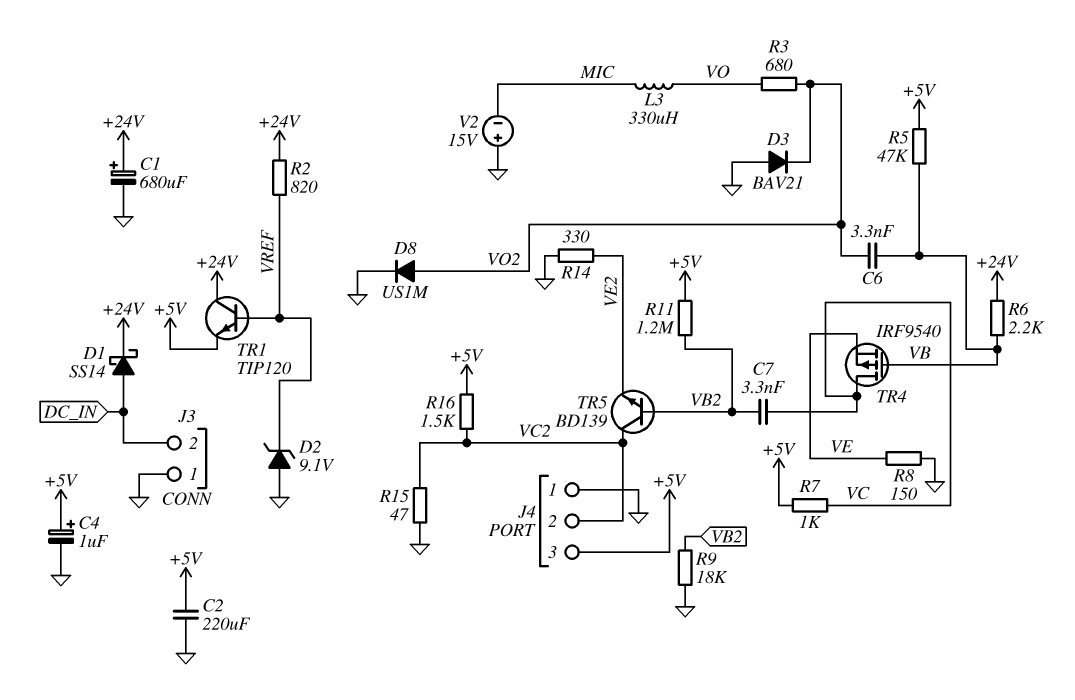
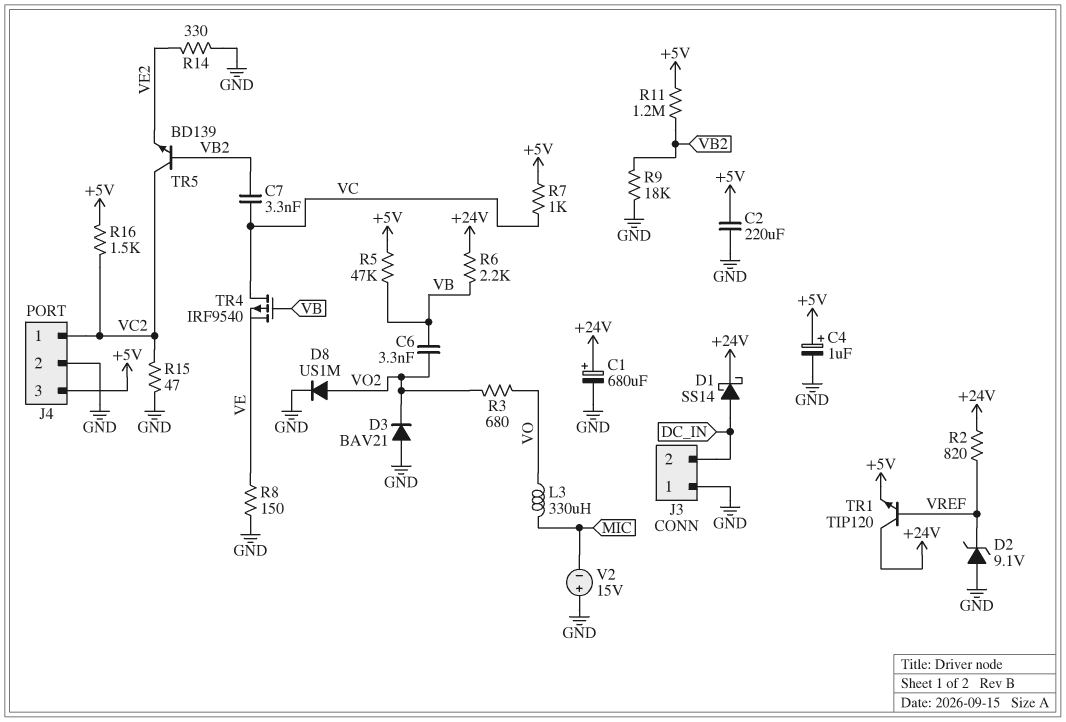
J4 pin 1: GND -> VC2
J4 pin 2: VC2 -> GND

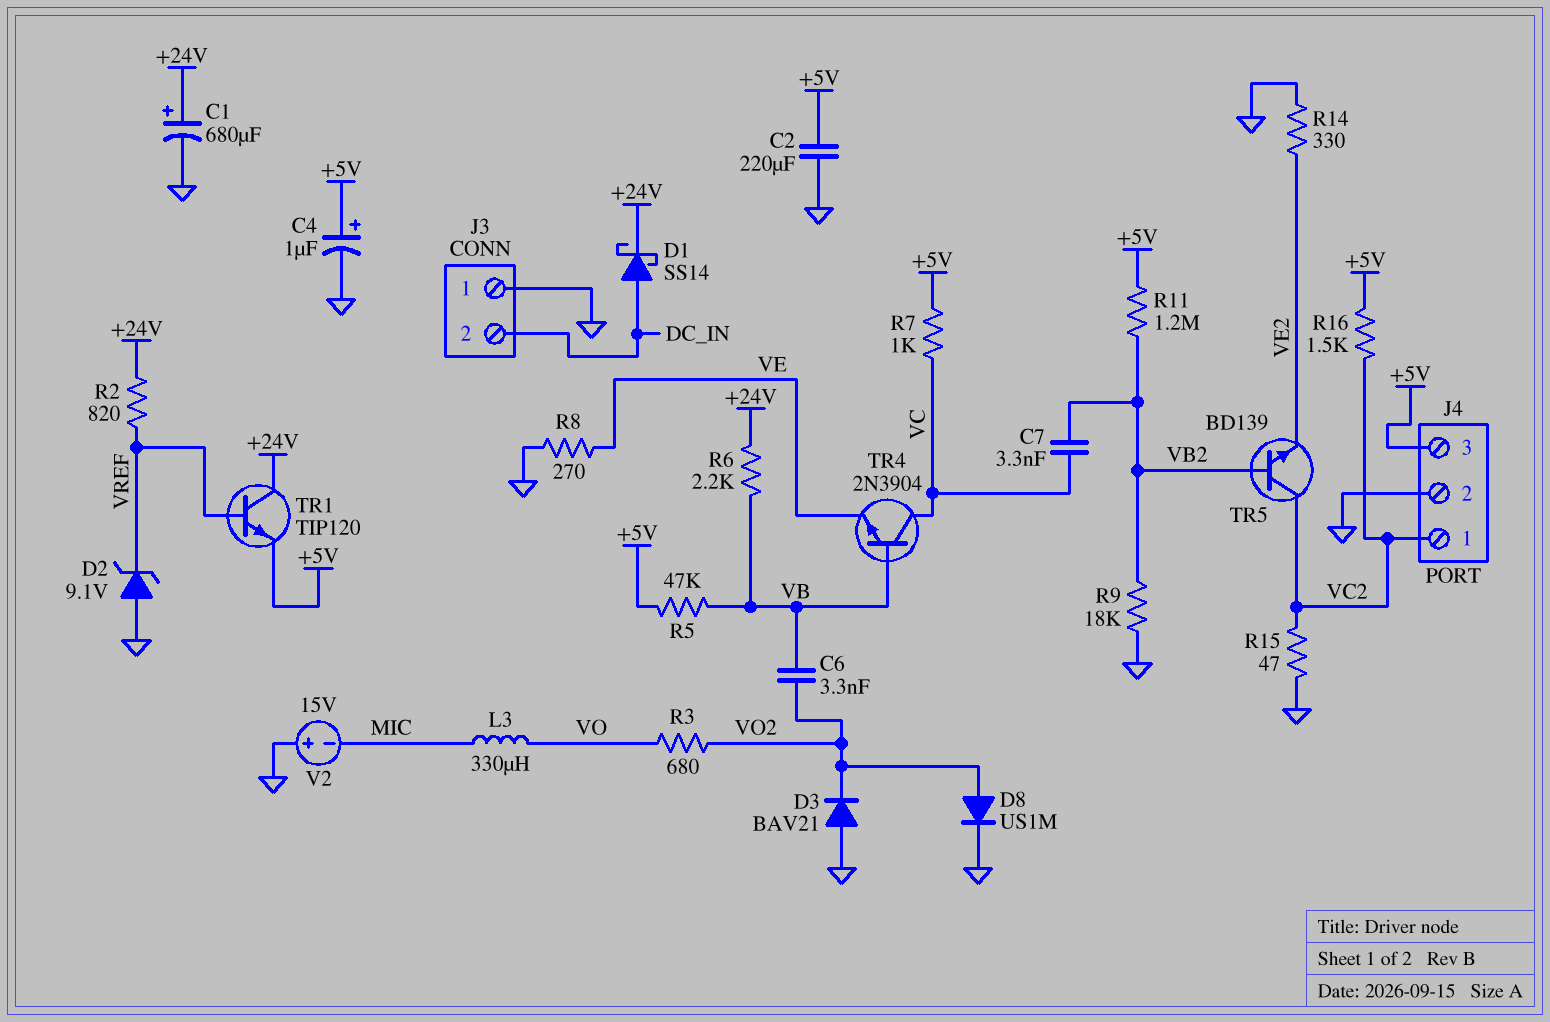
R8: 150 (GND, VE) -> 270 (GND, VE)
TR4: PMOS IRF9540 (G VB, D VC, S VE) -> NPN 2N3904 (B VB, C VC, E VE)

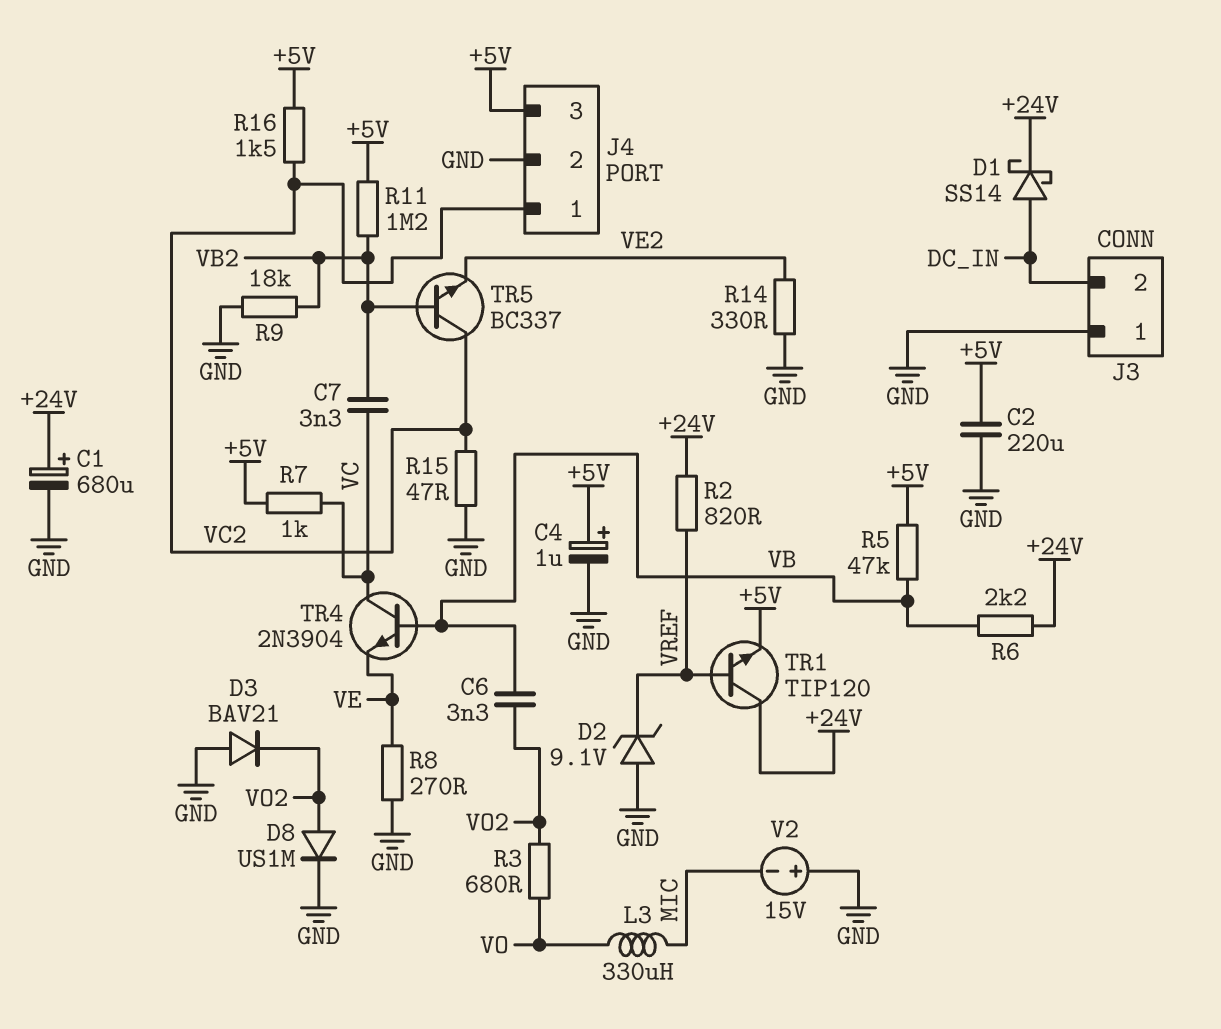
TR5: NPN BD139 (B VB2, C VC2, E VE2) -> NPN BC337 (B VB2, C VC2, E VE2)

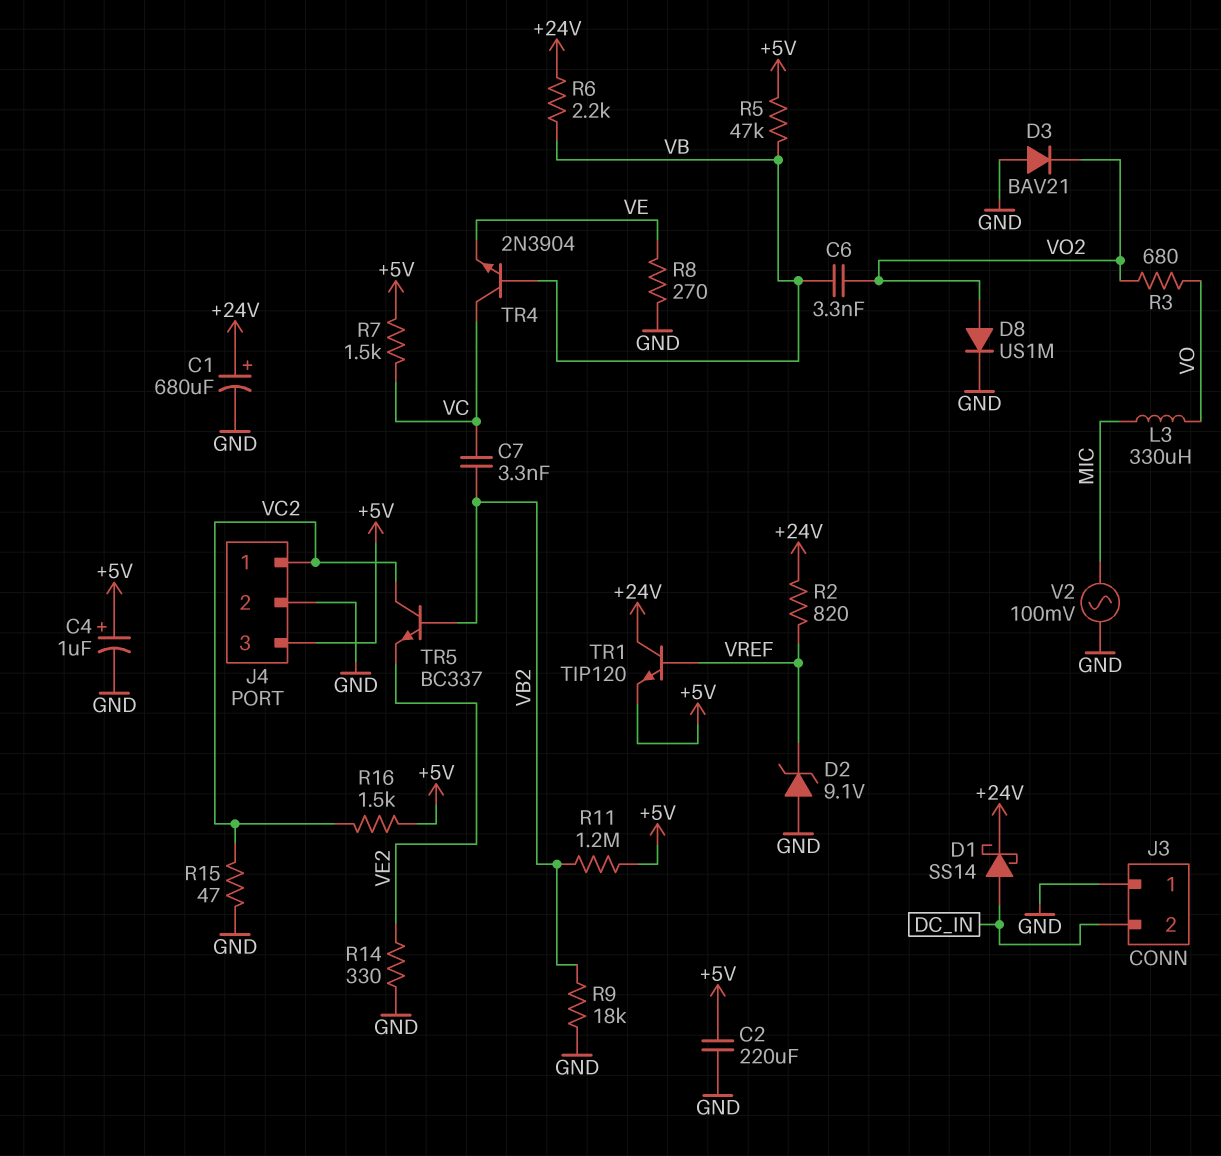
R7: 1k (+5V, VC) -> 1.5k (+5V, VC)
V2: 15V (plus GND, minus MIC) -> AC 100mV (GND, MIC)

